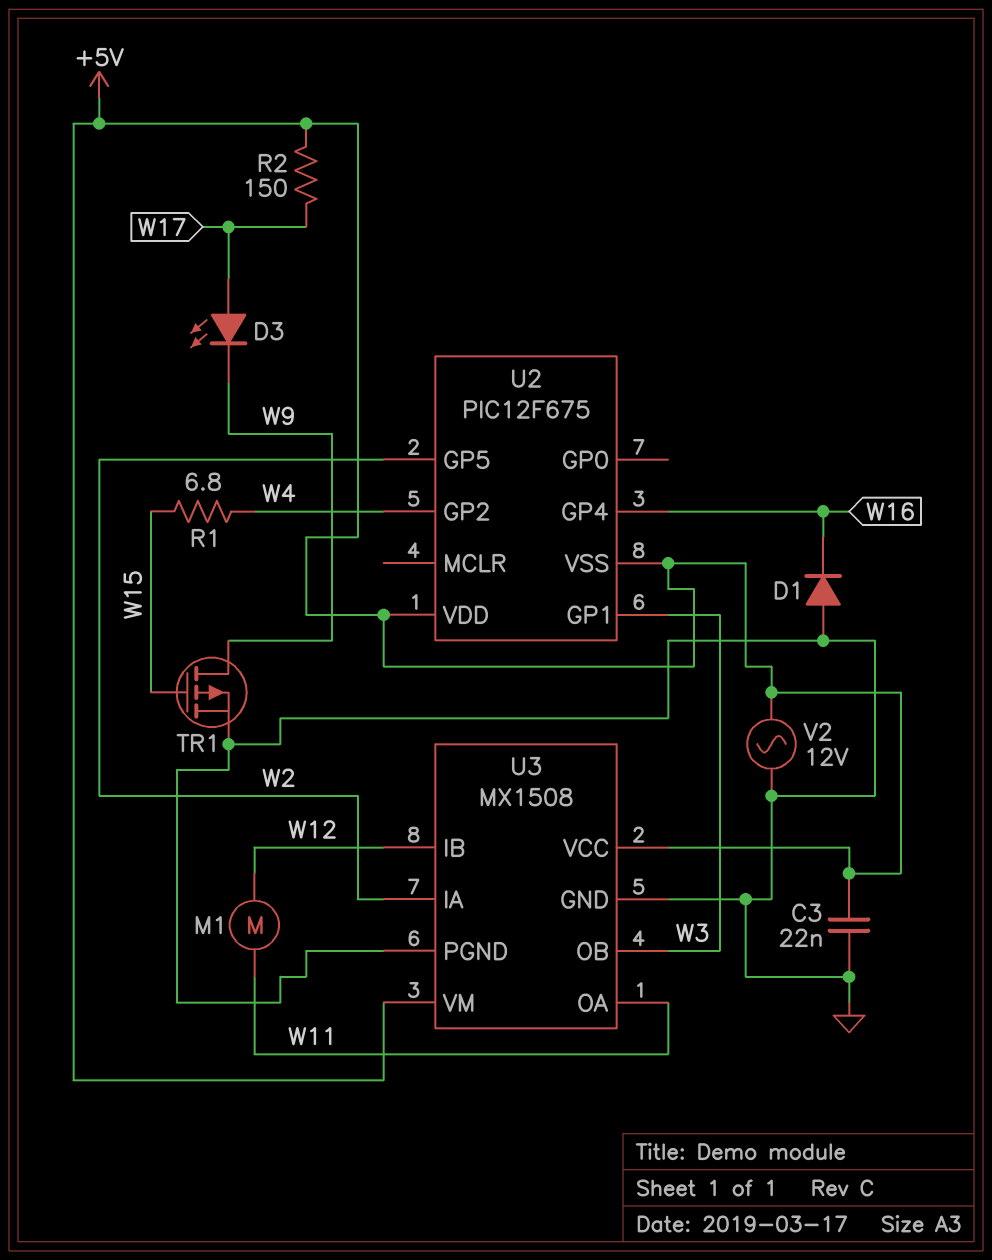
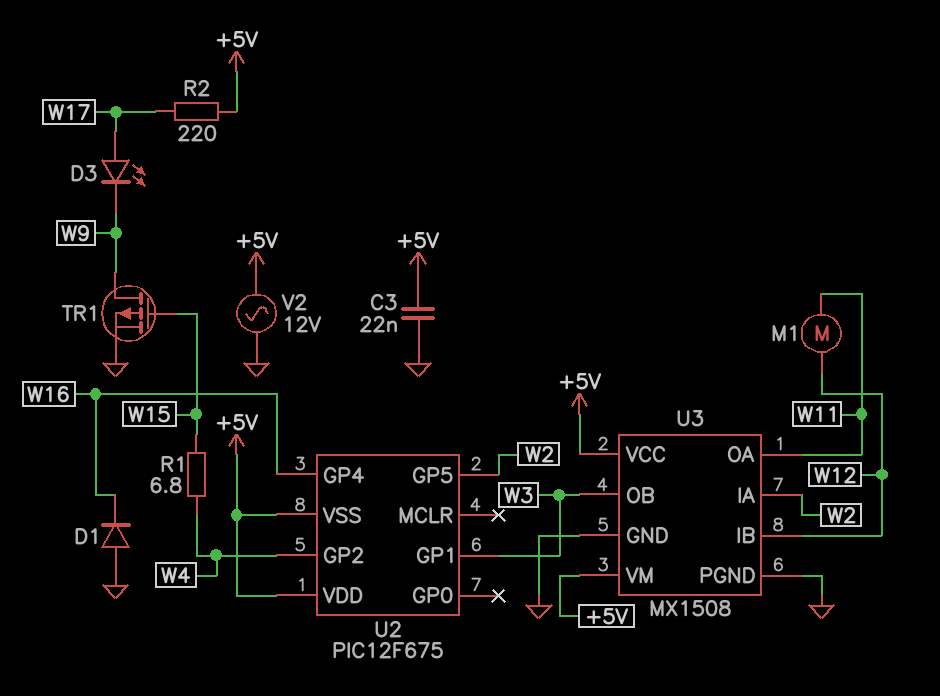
R2: 150 (+5V, W17) -> 220 (+5V, W17)

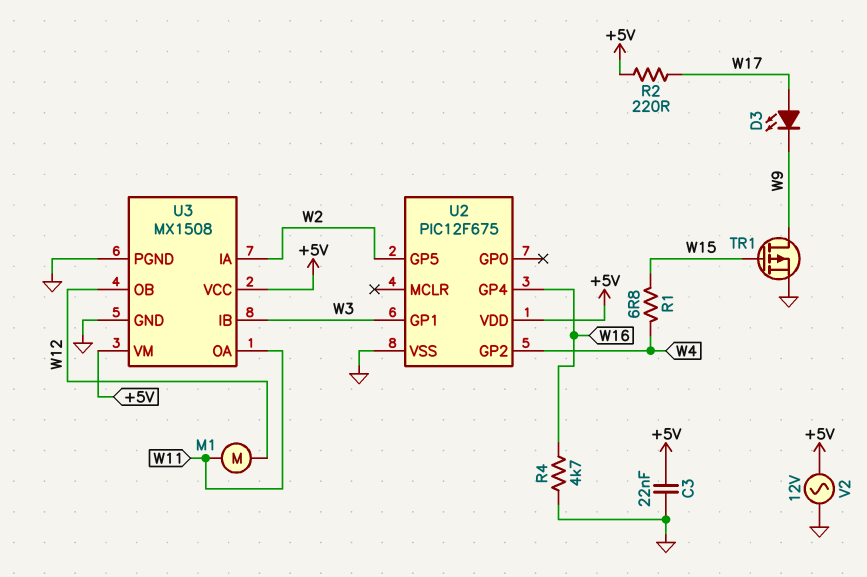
D1: diode (A GND, K W16) -> none
R4: none -> 4.7k (GND, W16)
U2 pin VSS: +5V -> GND
U3 pin IB: W12 -> W3
U3 pin OB: W3 -> W12

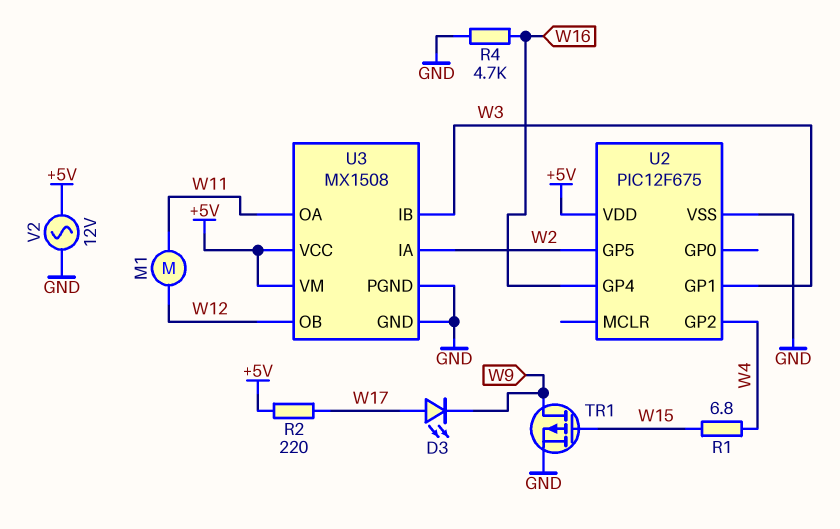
C3: 22nF (+5V, GND) -> none

